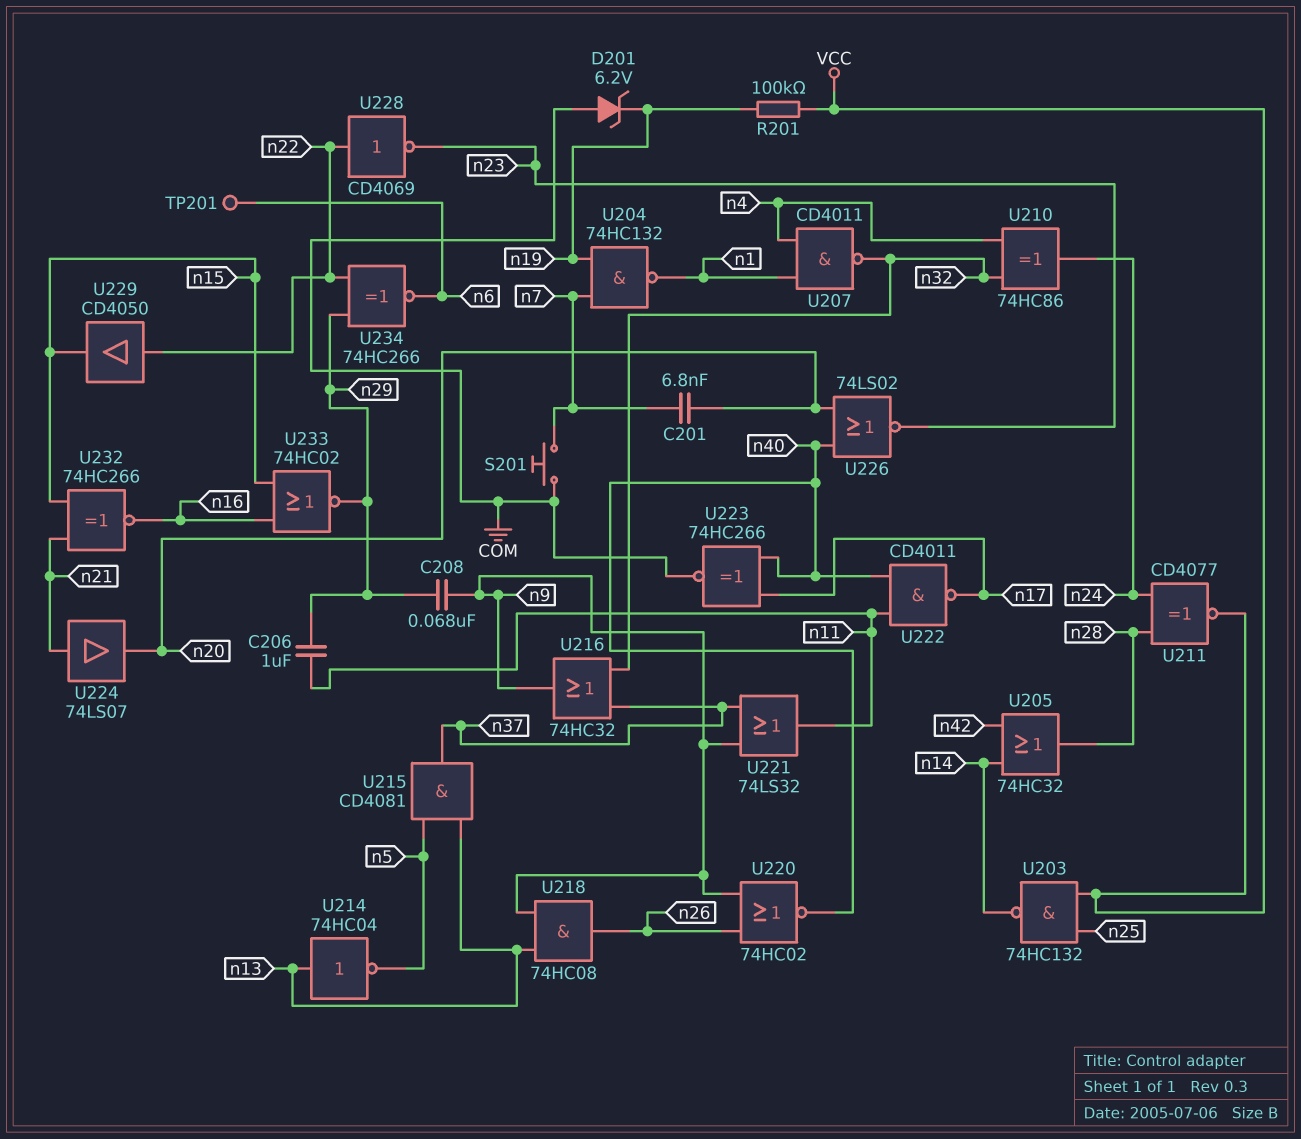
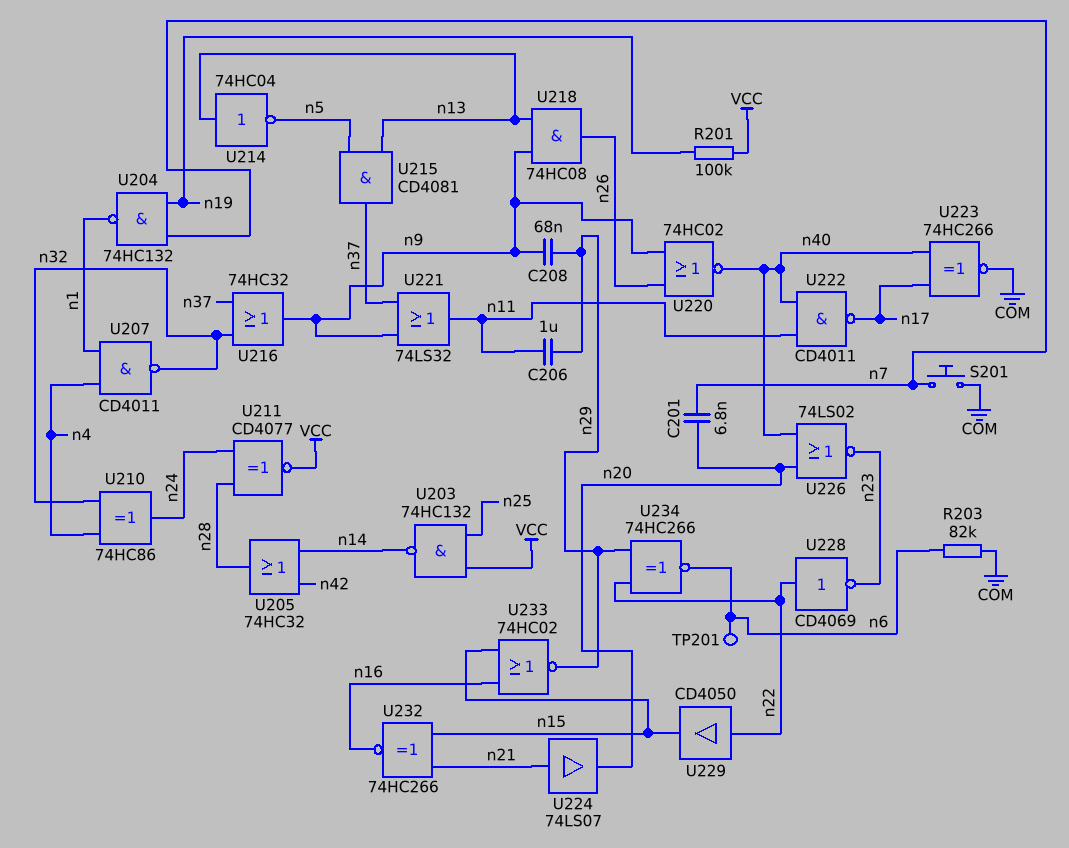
D201: zener 6.2V (A COM, K n19) -> none
R203: none -> 82k (COM, n6)

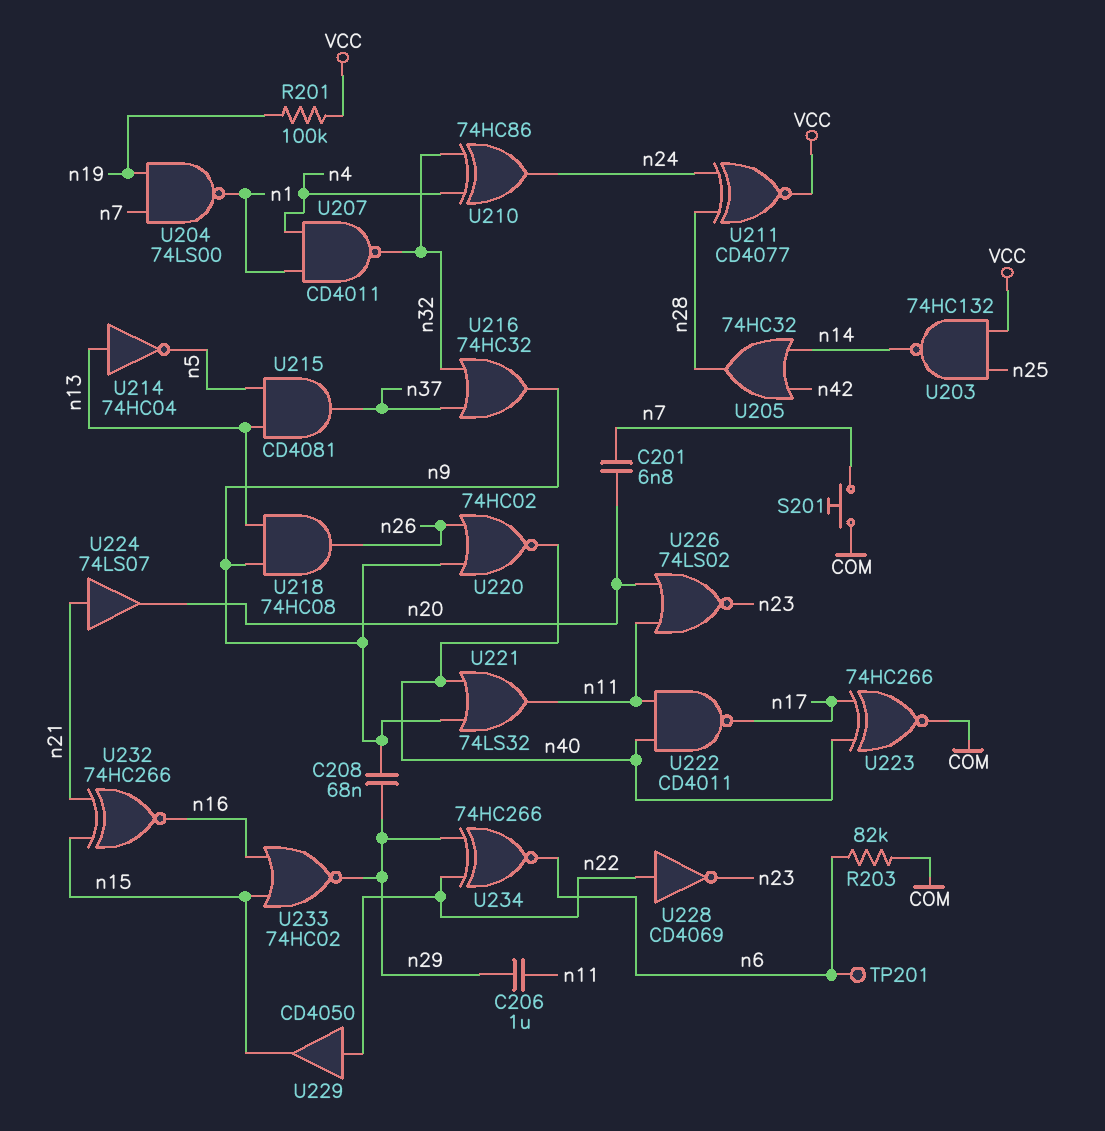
U204: NAND 74HC132 (in n7, in n19, out n1) -> NAND 74LS00 (in n7, in n19, out n1)
U221: OR 74LS32 (in n9, in n37, out n11) -> OR 74LS32 (in n9, in n40, out n11)
U226: NOR 74LS02 (in n20, in n40, out n23) -> NOR 74LS02 (in n11, in n20, out n23)

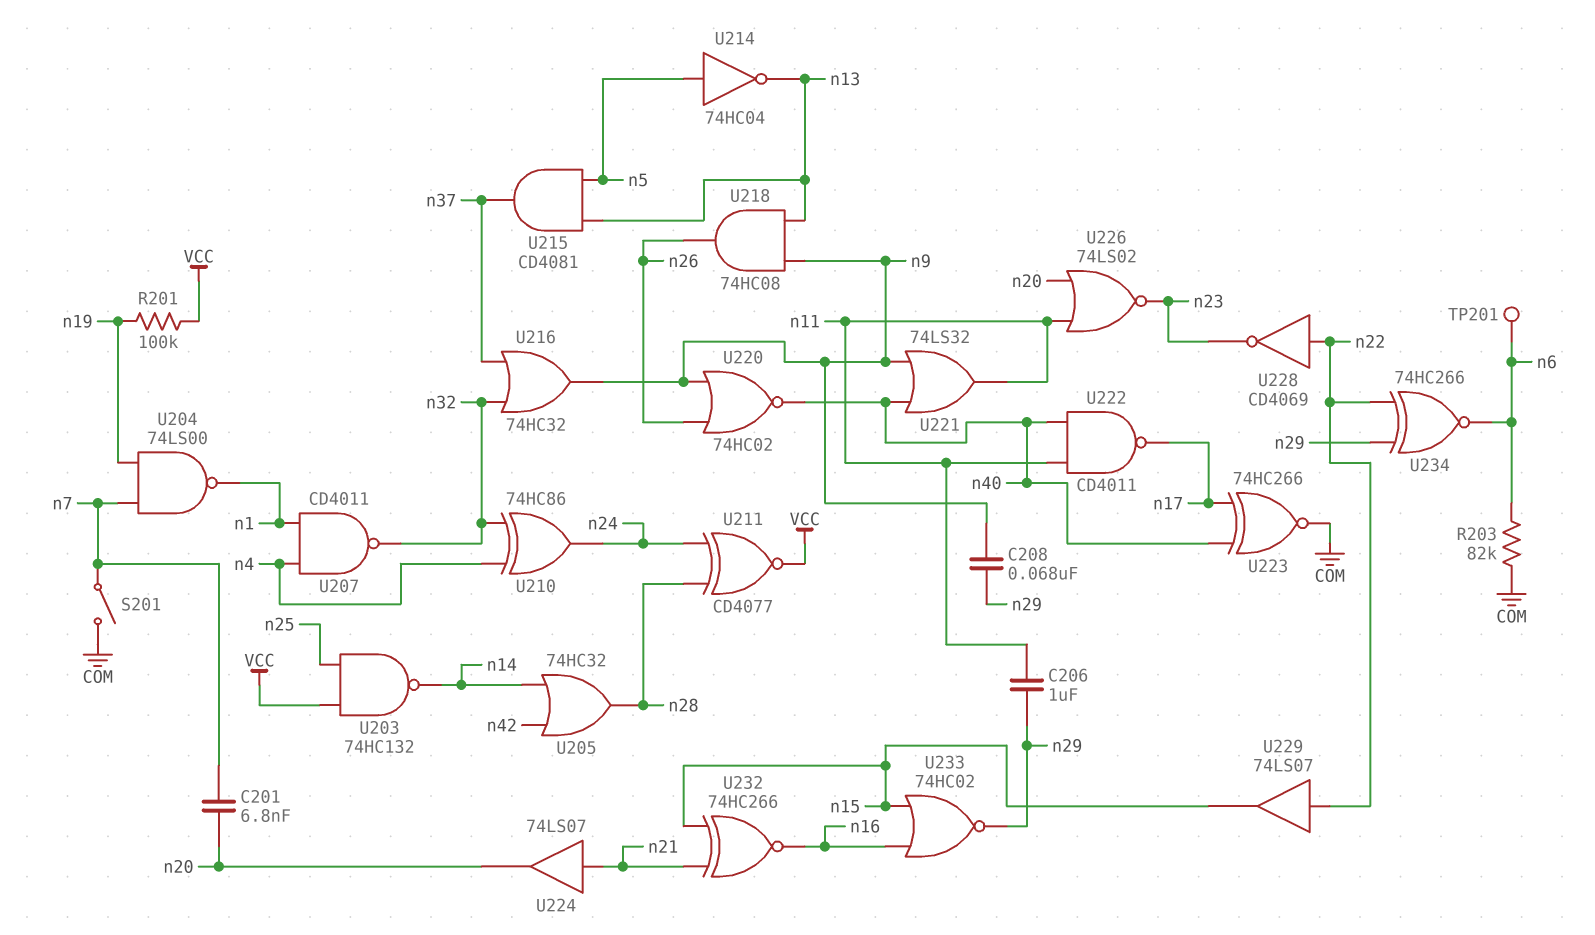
S201: button (COM, n7) -> switch (COM, n7)
U214: NOT 74HC04 (in n13, out n5) -> NOT 74HC04 (in n5, out n13)
U229: buffer CD4050 (in n22, out n15) -> buffer 74LS07 (in n22, out n15)

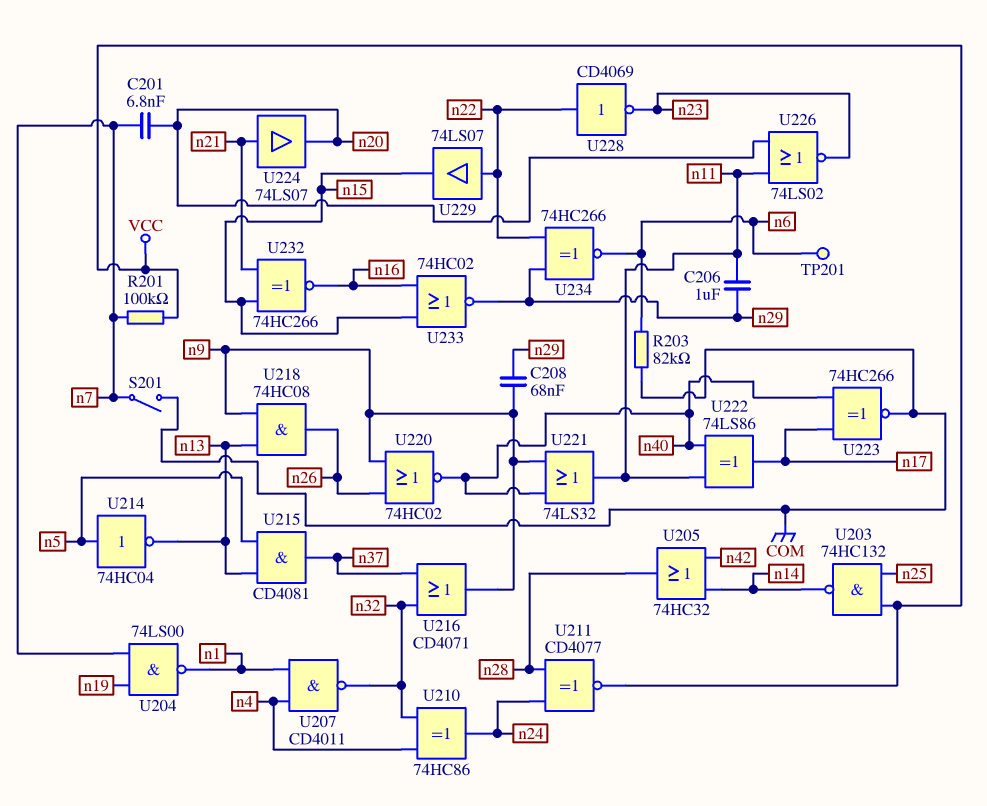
R201: 100k (VCC, n19) -> 100k (VCC, n7)
U216: OR 74HC32 (in n32, in n37, out n9) -> OR CD4071 (in n32, in n37, out n9)
U222: NAND CD4011 (in n11, in n40, out n17) -> XOR 74LS86 (in n11, in n40, out n17)

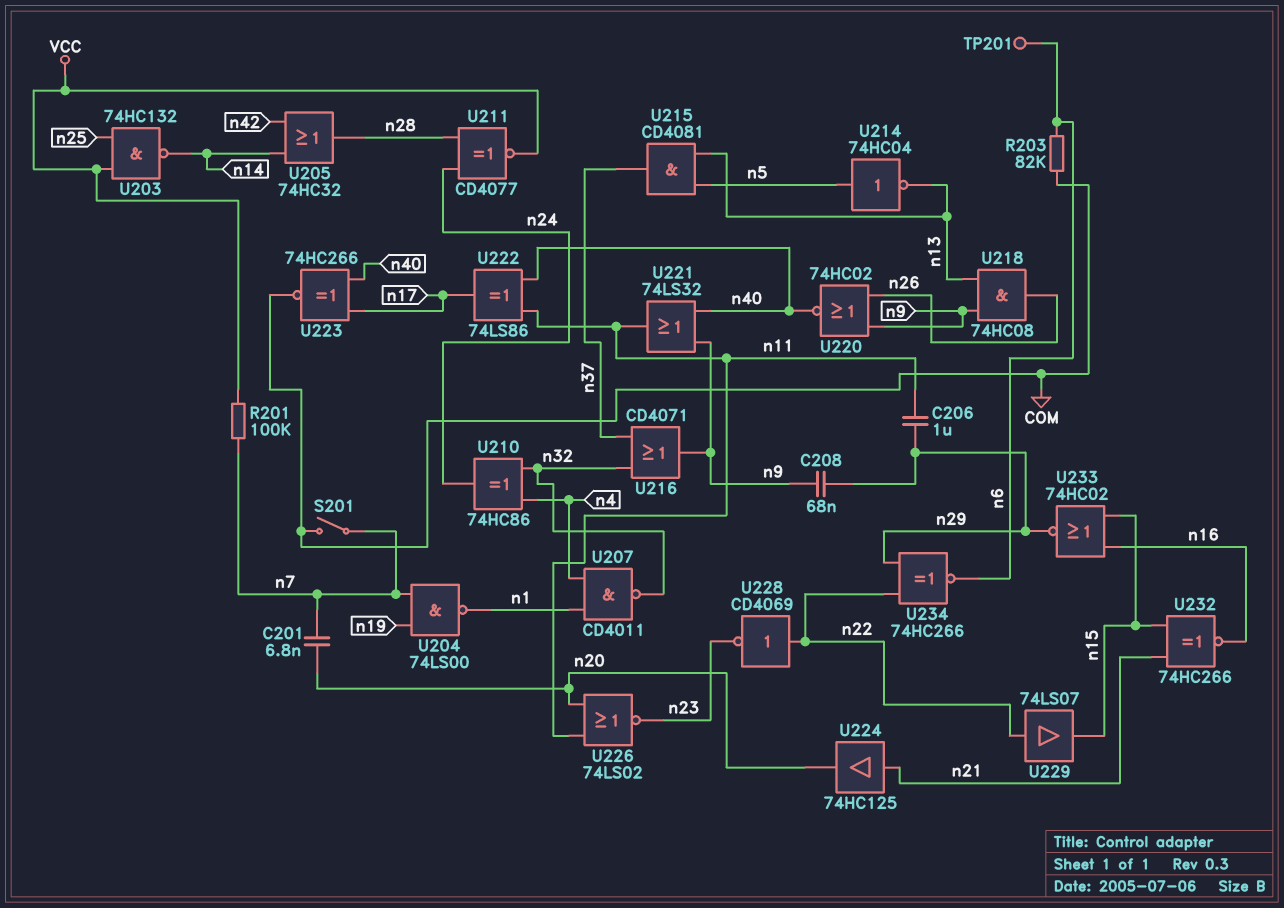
U224: buffer 74LS07 (in n21, out n20) -> buffer 74HC125 (in n21, out n20)

